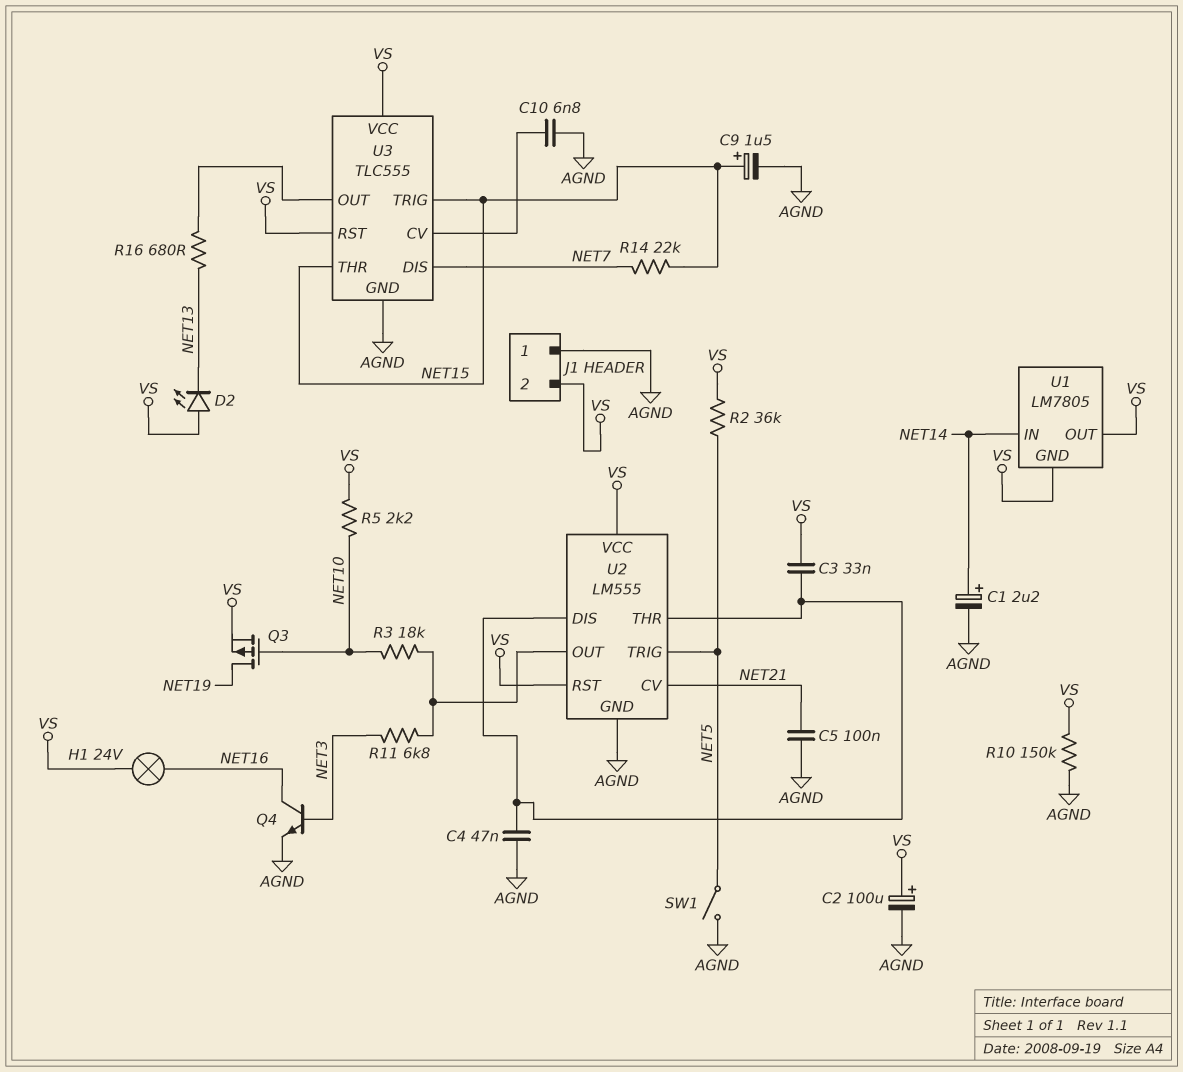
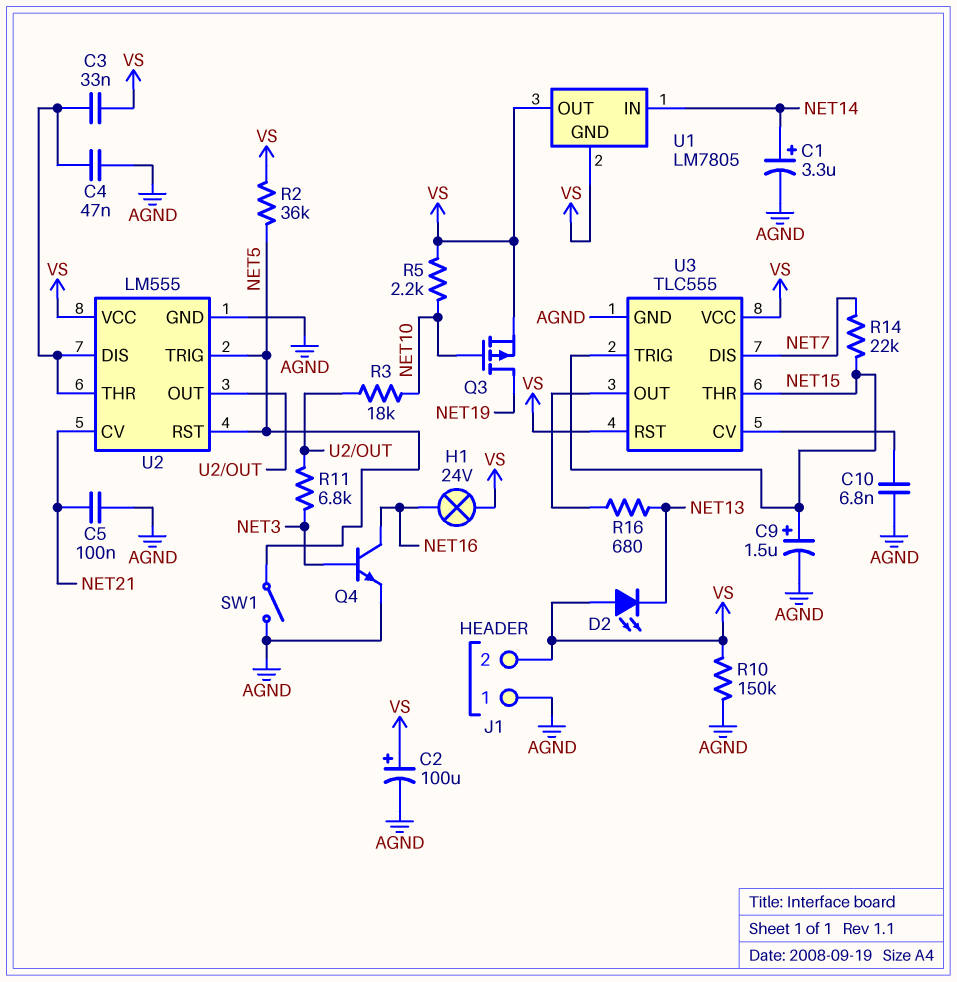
C1: 2.2uF (plus NET14, minus AGND) -> 3.3uF (plus NET14, minus AGND)
U2 pin RST: VS -> NET5

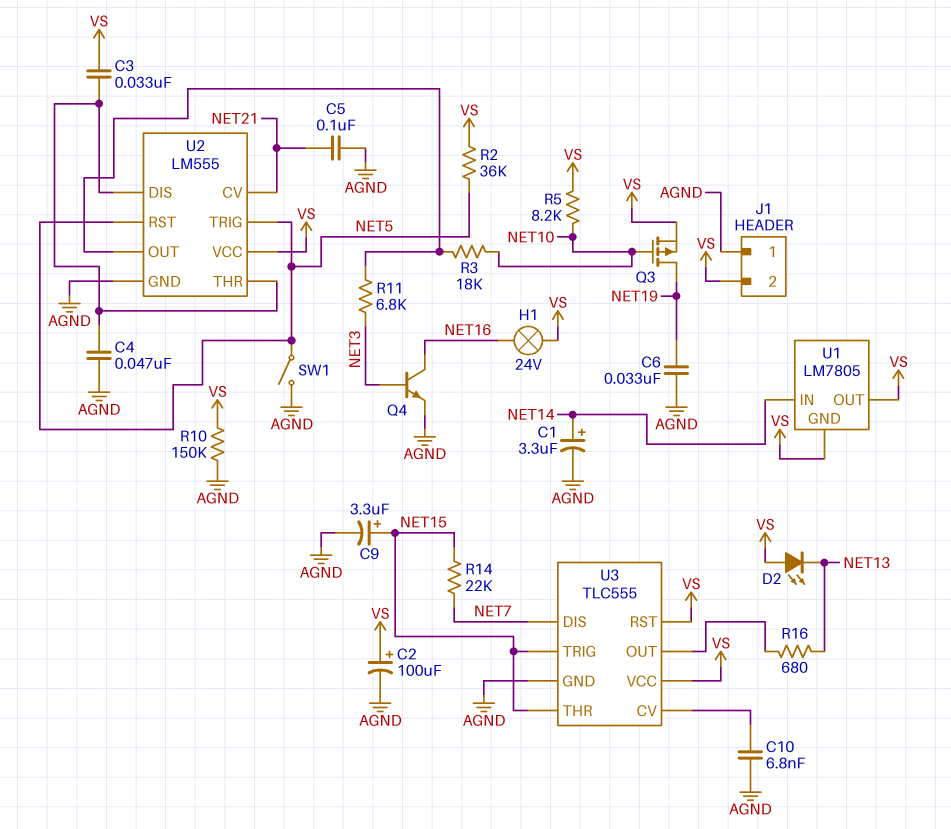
C6: none -> 33nF (AGND, NET19)
C9: 1.5uF (plus NET15, minus AGND) -> 3.3uF (plus NET15, minus AGND)
R5: 2.2k (NET10, VS) -> 8.2k (NET10, VS)

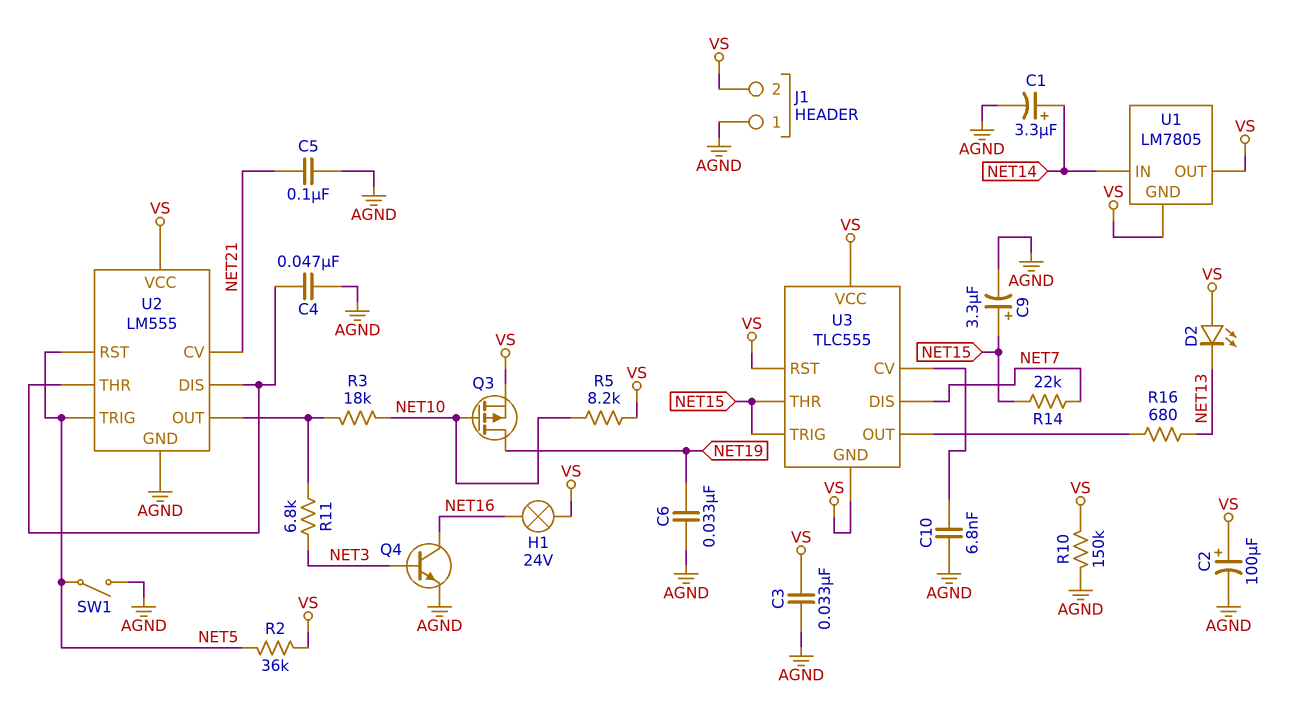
C3: 33nF (U2/DIS, VS) -> 33nF (AGND, VS)
U3 pin GND: AGND -> VS

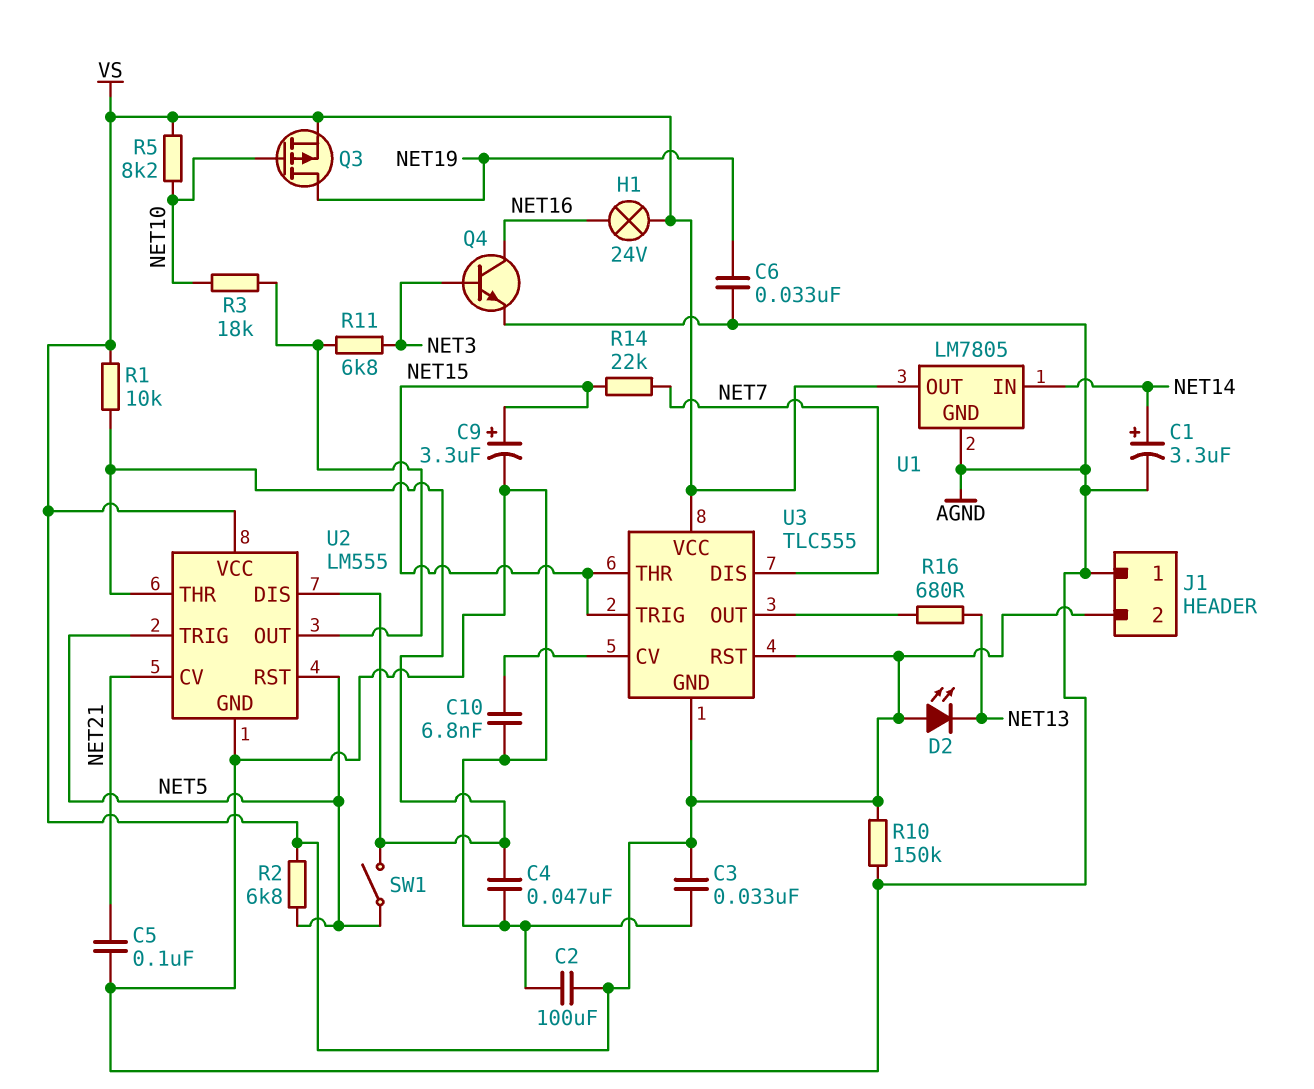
C2: 100uF (plus VS, minus AGND) -> 100uF (AGND, VS)
R1: none -> 10k (U2/DIS, VS)
R2: 36k (NET5, VS) -> 6.8k (NET5, VS)
SW1: switch (AGND, NET5) -> switch (NET5, U2/DIS)
U1 pin GND: VS -> AGND

